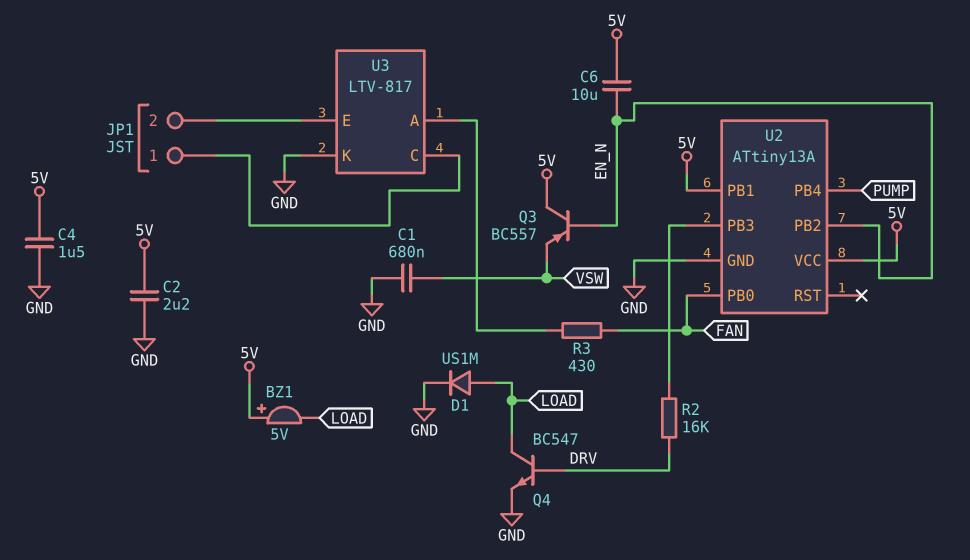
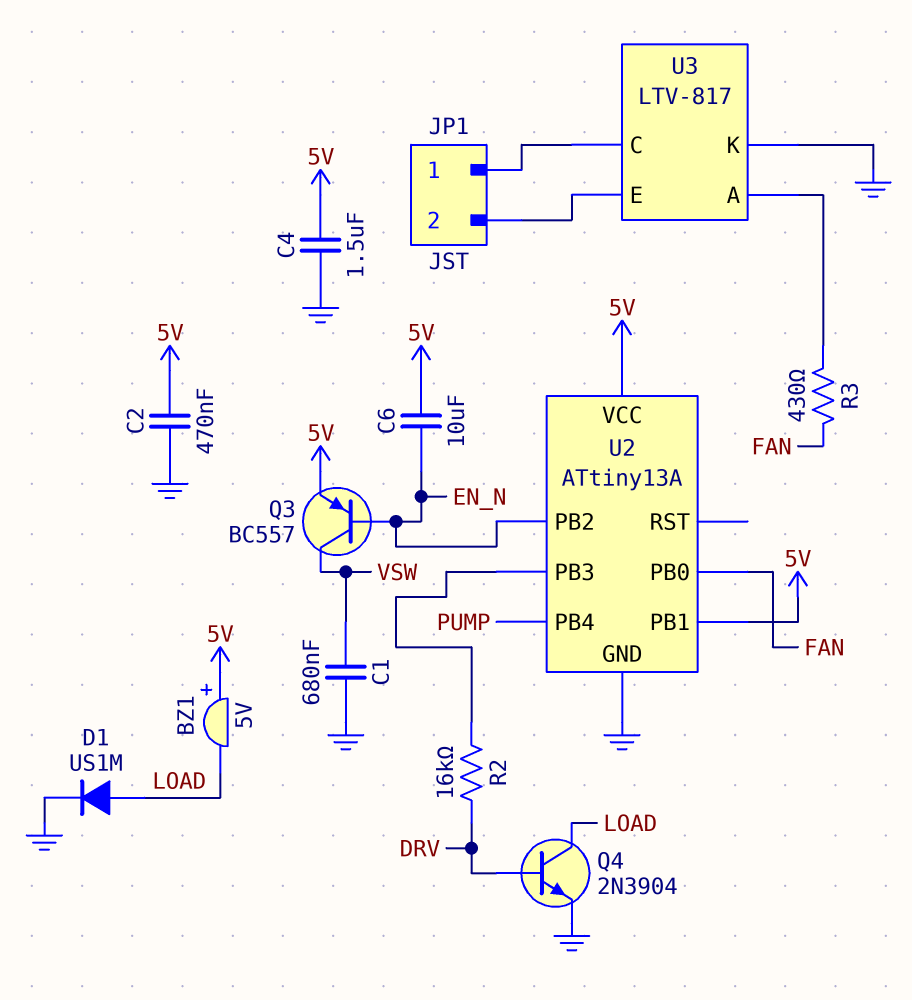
C2: 2.2uF (5V, GND) -> 470nF (5V, GND)
Q3: PNP BC557 (B EN_N, C 5V, E VSW) -> PNP BC557 (B EN_N, C VSW, E 5V)
Q4: NPN BC547 (B DRV, C LOAD, E GND) -> NPN 2N3904 (B DRV, C LOAD, E GND)

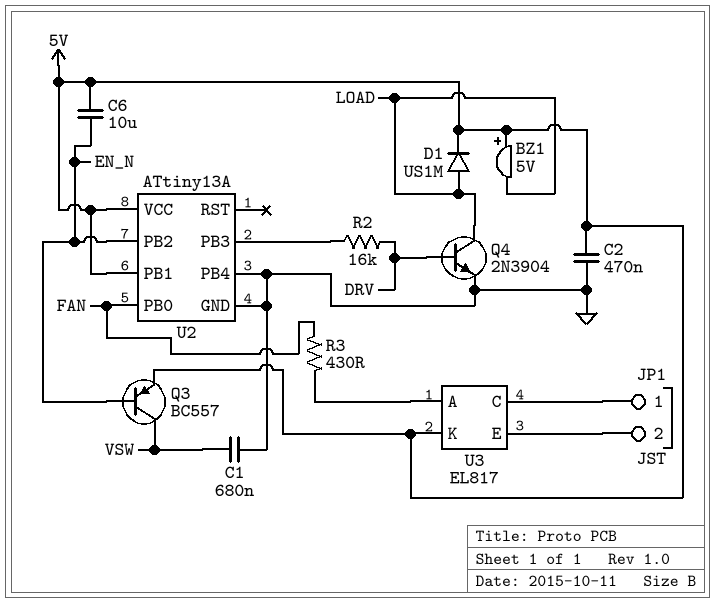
C4: 1.5uF (5V, GND) -> none
D1: diode US1M (A LOAD, K GND) -> diode US1M (A LOAD, K 5V)
U2 pin PB4: PUMP -> GND
U3: LTV-817 -> EL817
U3 pin K: GND -> 5V

